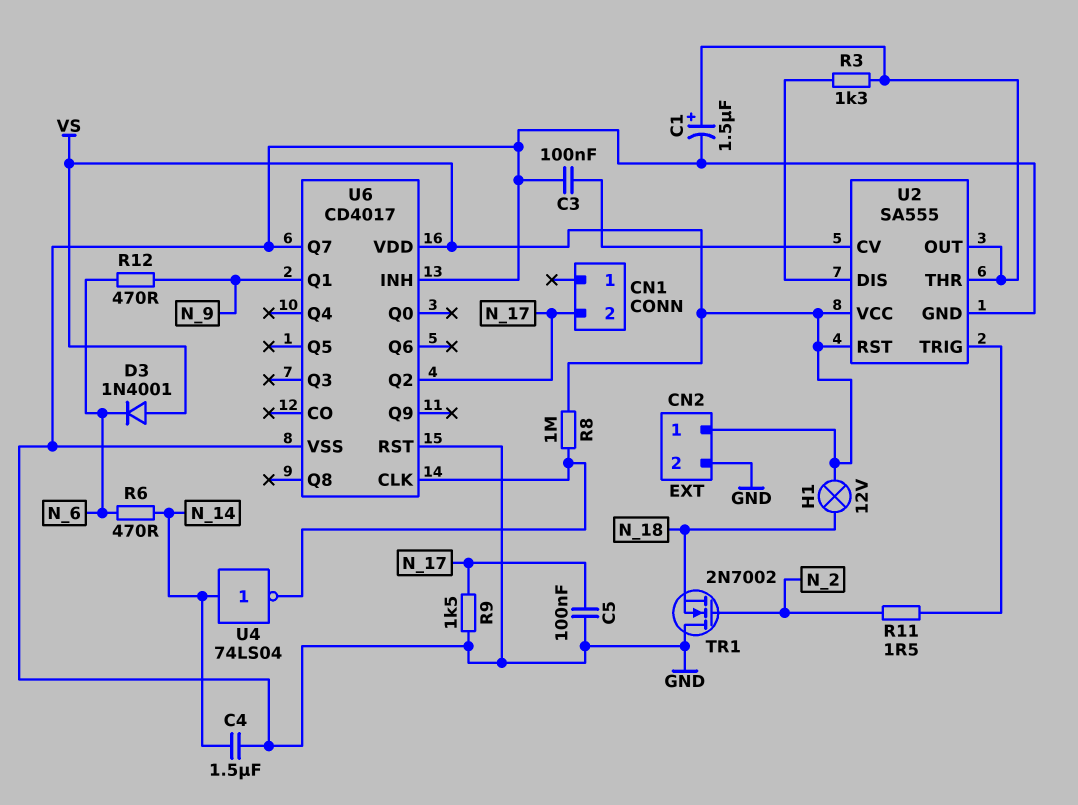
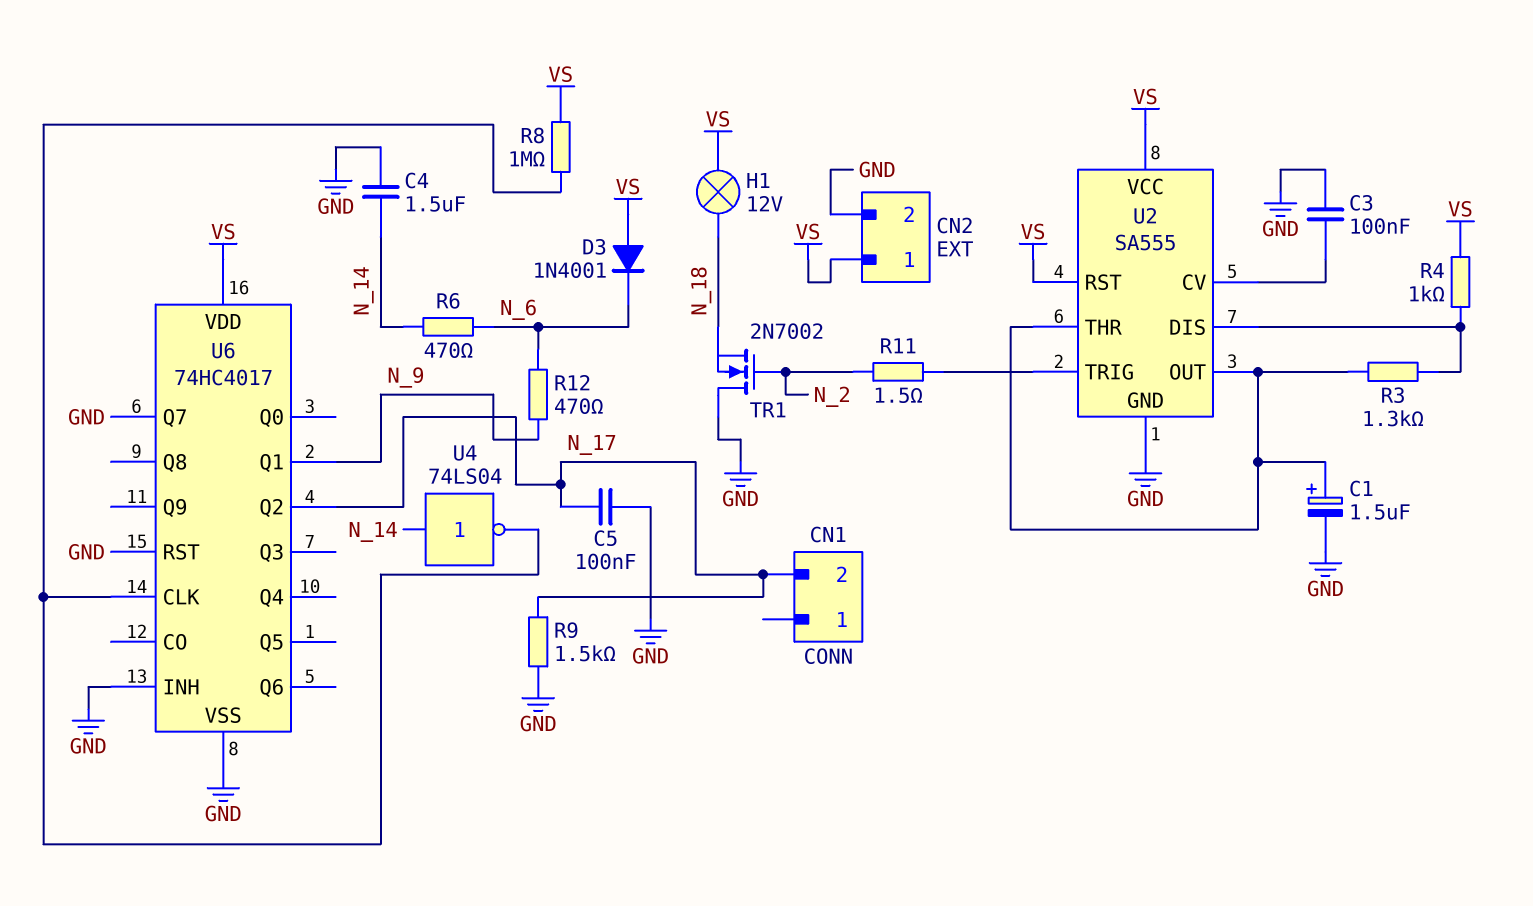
R4: none -> 1k (U2/DIS, VS)
U6: CD4017 -> 74HC4017

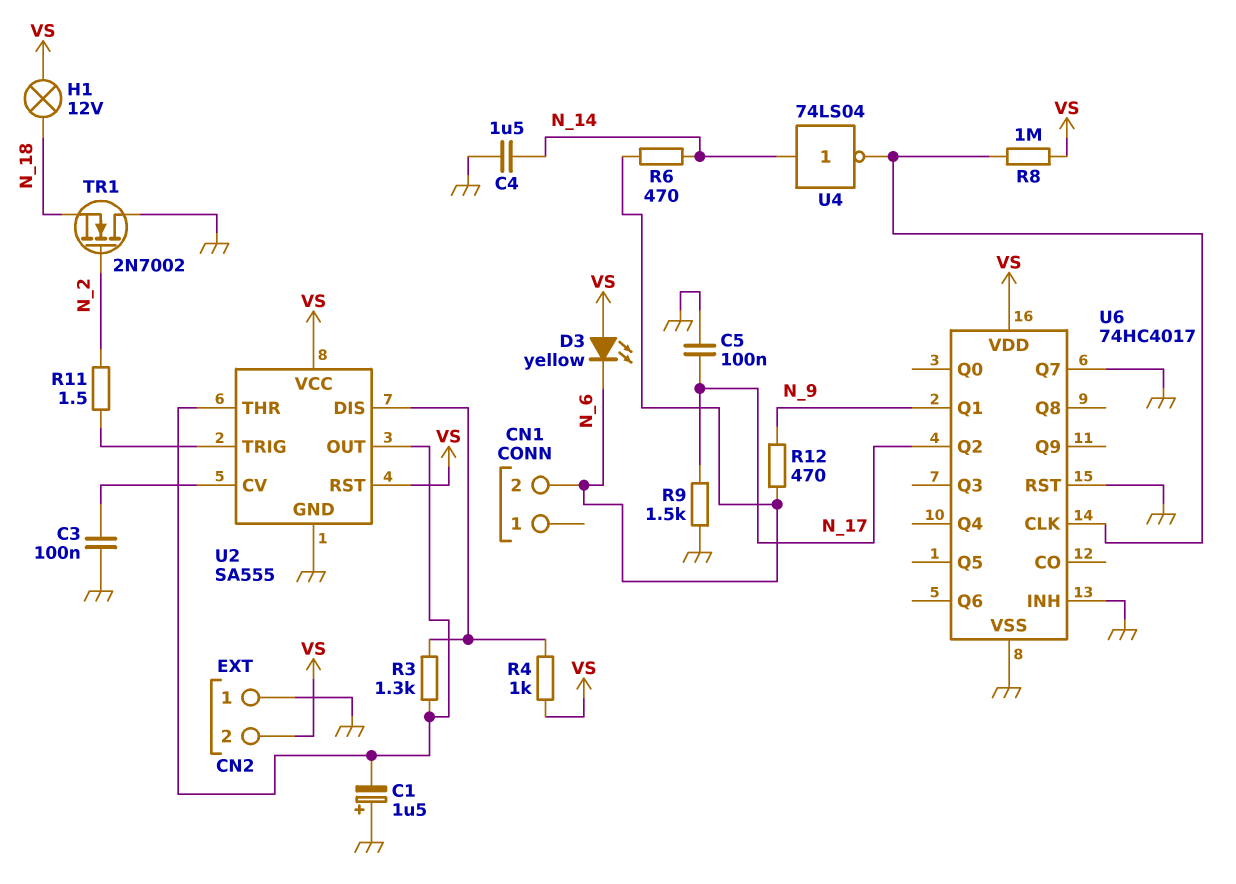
C1: 1.5uF (plus U2/OUT, minus GND) -> 1.5uF (plus GND, minus U2/OUT)
CN1 pin 2: N_17 -> N_6
CN2 pin 1: VS -> GND
CN2 pin 2: GND -> VS
D3: diode 1N4001 (A VS, K N_6) -> LED yellow (A VS, K N_6)

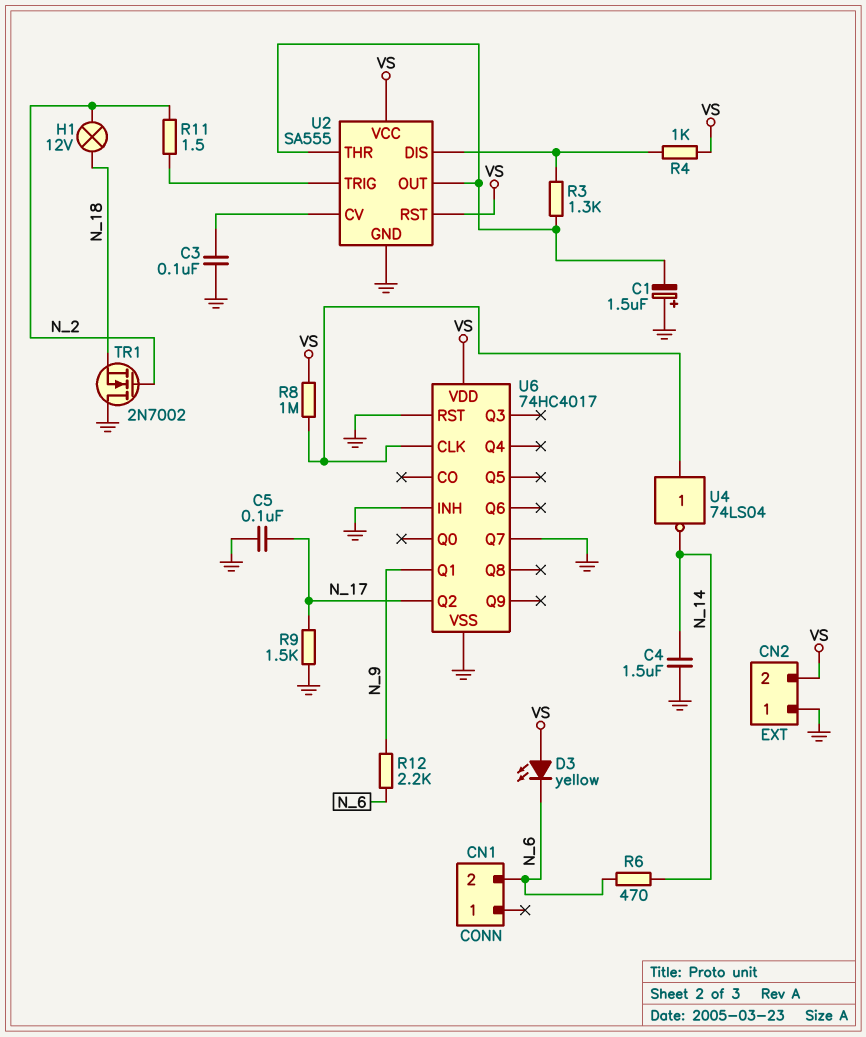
H1: lamp 12V (N_18, VS) -> lamp 12V (N_2, N_18)
R12: 470 (N_6, N_9) -> 2.2k (N_6, N_9)
U4: NOT 74LS04 (in N_14, out U6/CLK) -> NOT 74LS04 (in U6/CLK, out N_14)

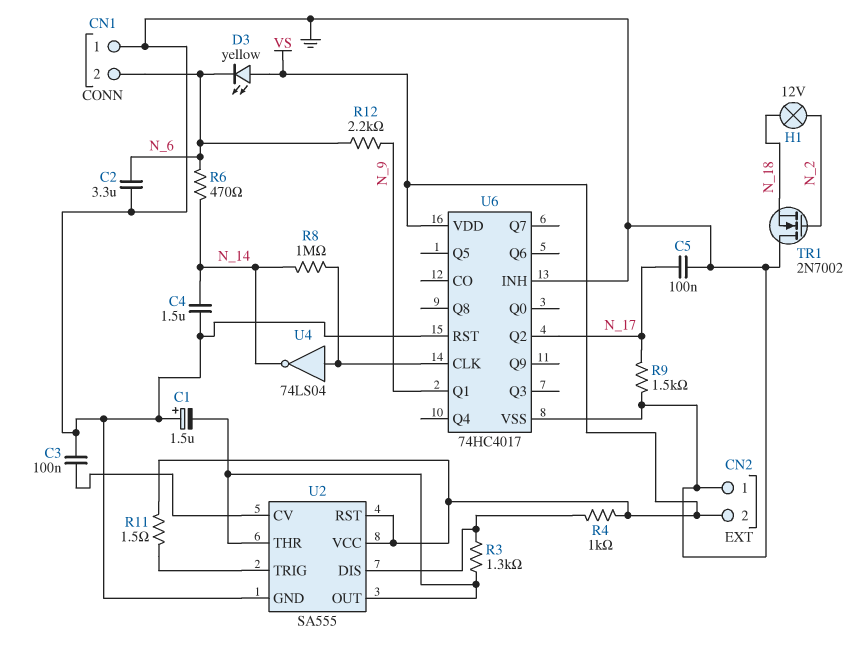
C2: none -> 3.3uF (GND, N_6)
CN1 pin 1: none -> GND
R8: 1M (U6/CLK, VS) -> 1M (N_14, U6/CLK)
R11: 1.5 (N_2, U2/TRIG) -> 1.5 (U2/TRIG, VS)
U6 pin Q7: GND -> none

